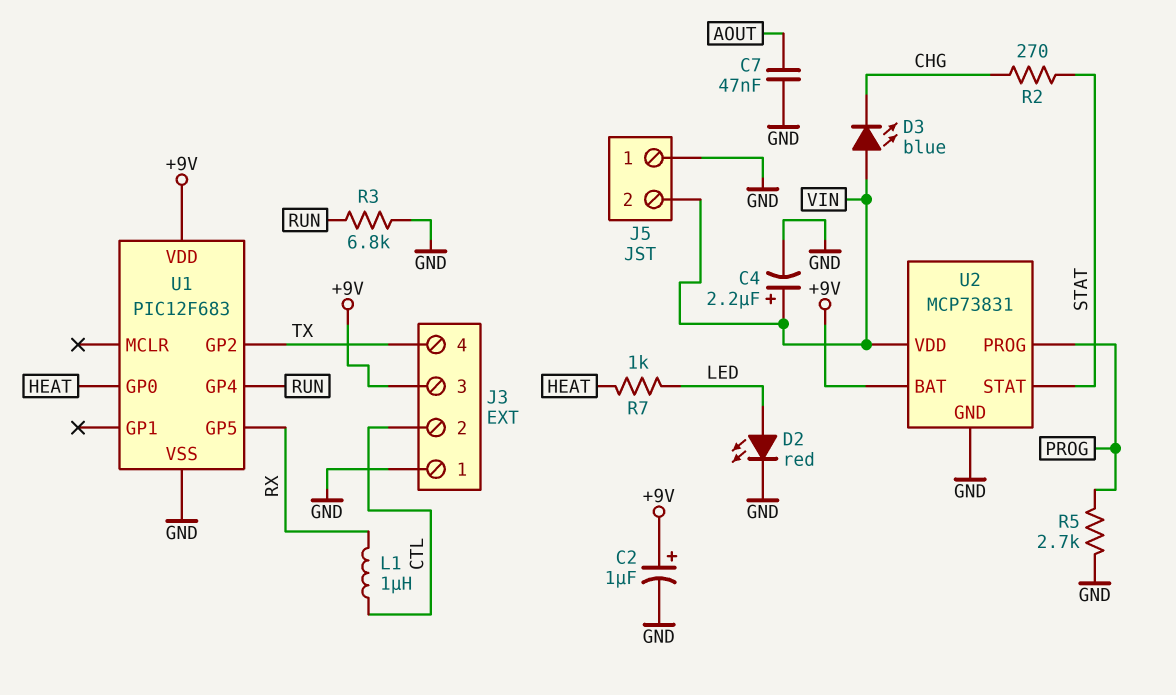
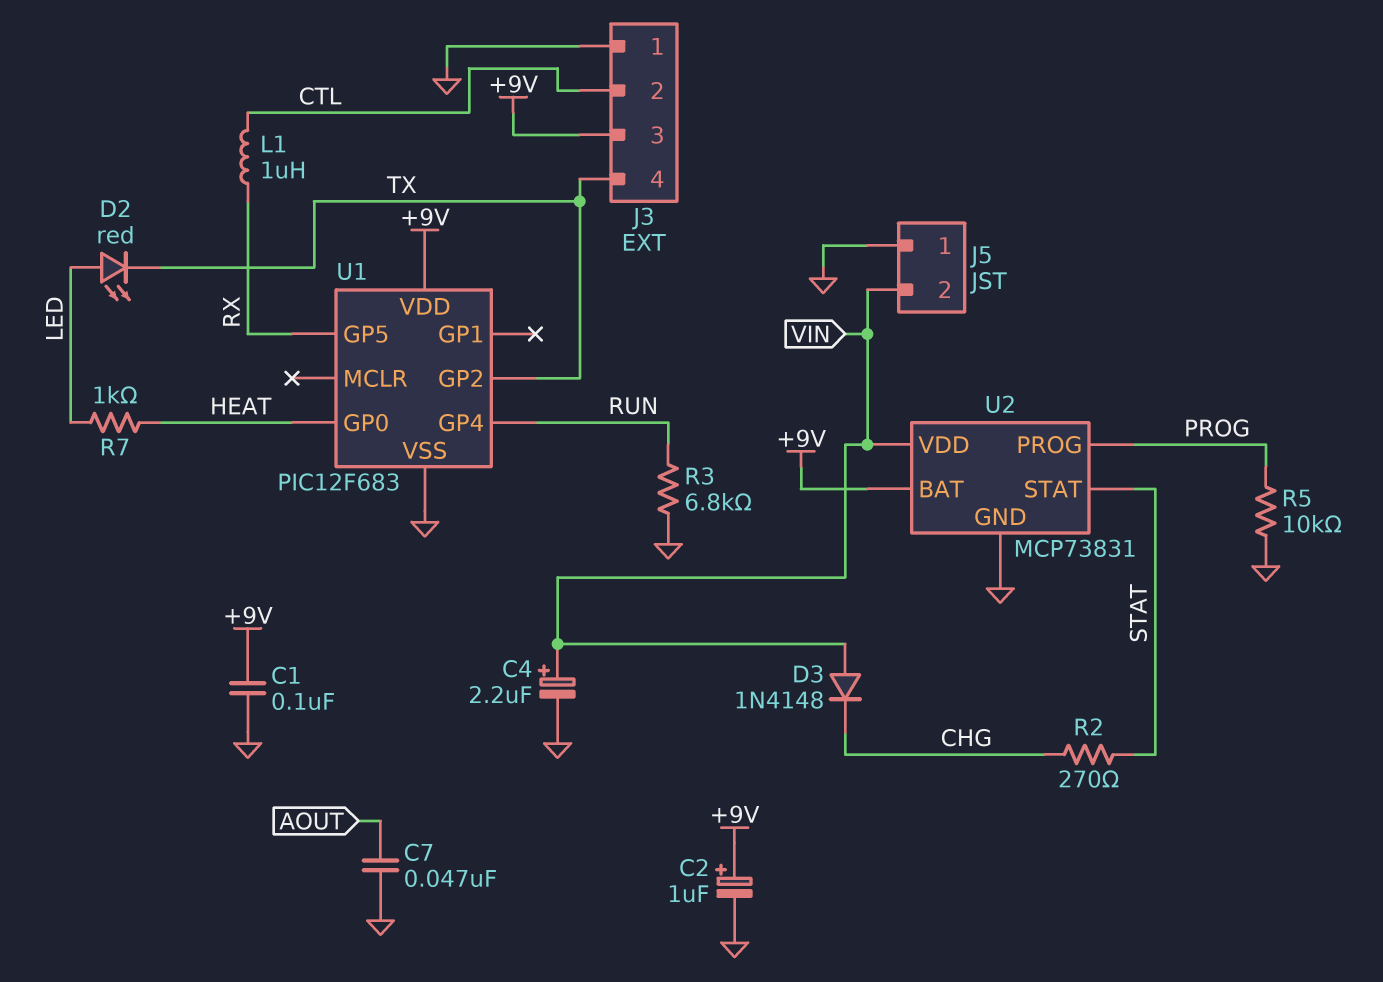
C1: none -> 100nF (+9V, GND)
D2: LED red (A LED, K GND) -> LED red (A LED, K TX)
D3: LED blue (A VIN, K CHG) -> diode 1N4148 (A VIN, K CHG)
R5: 2.7k (GND, PROG) -> 10k (GND, PROG)

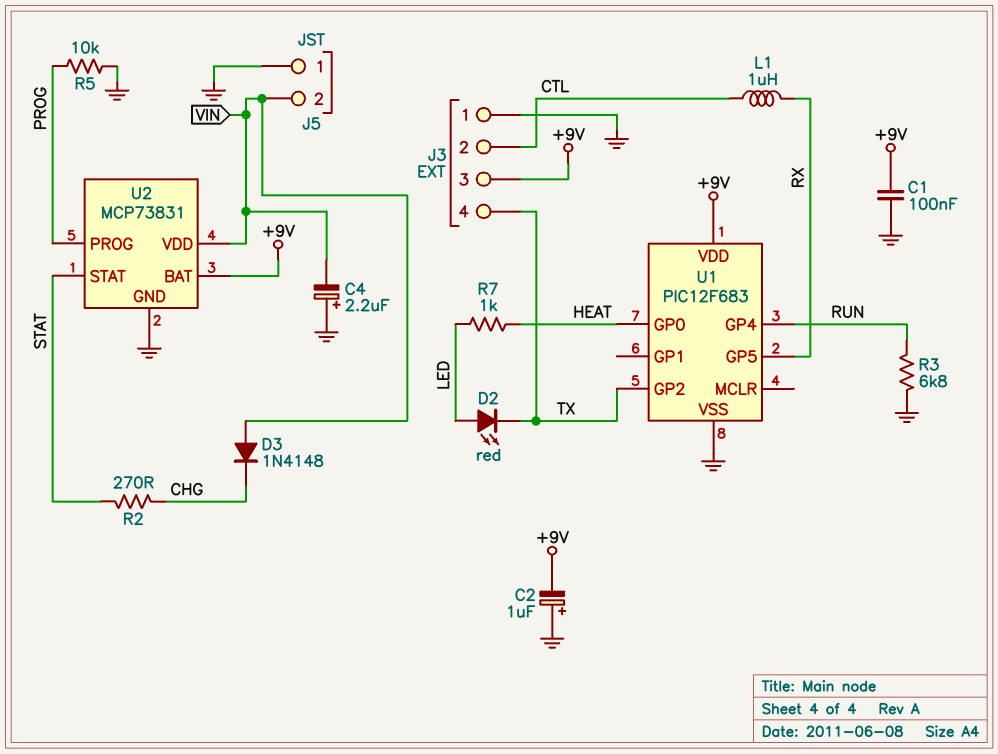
C2: 1uF (plus +9V, minus GND) -> 1uF (plus GND, minus +9V)
C4: 2.2uF (plus VIN, minus GND) -> 2.2uF (plus GND, minus VIN)
C7: 47nF (AOUT, GND) -> none

